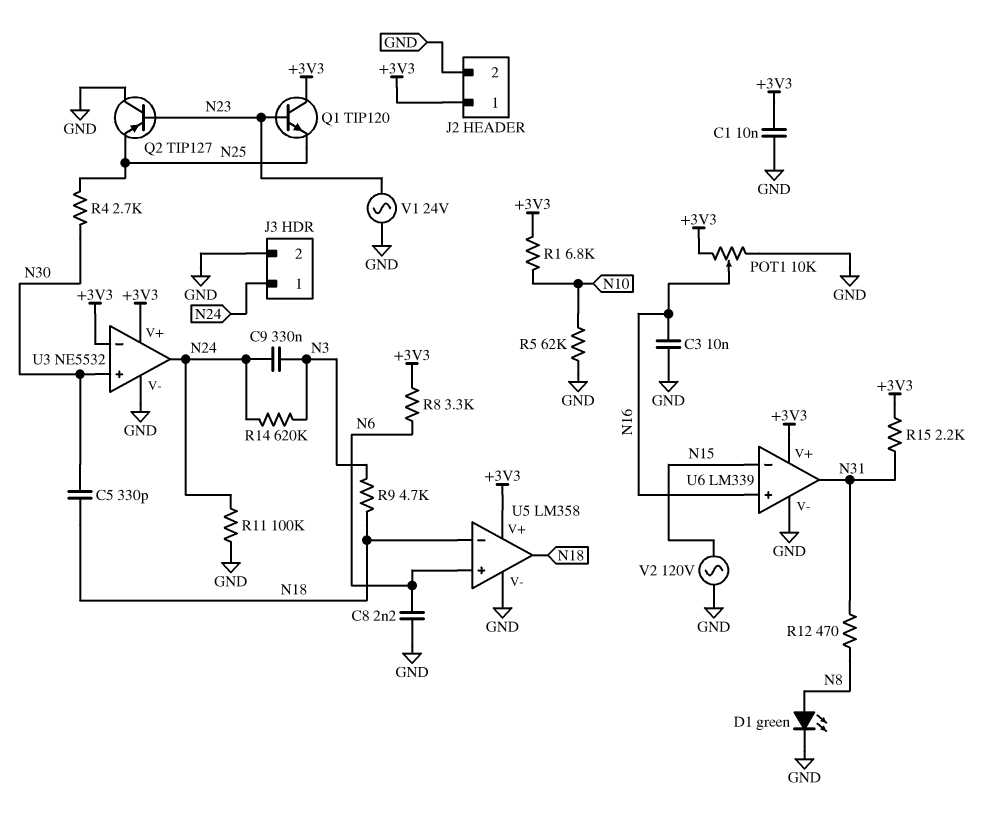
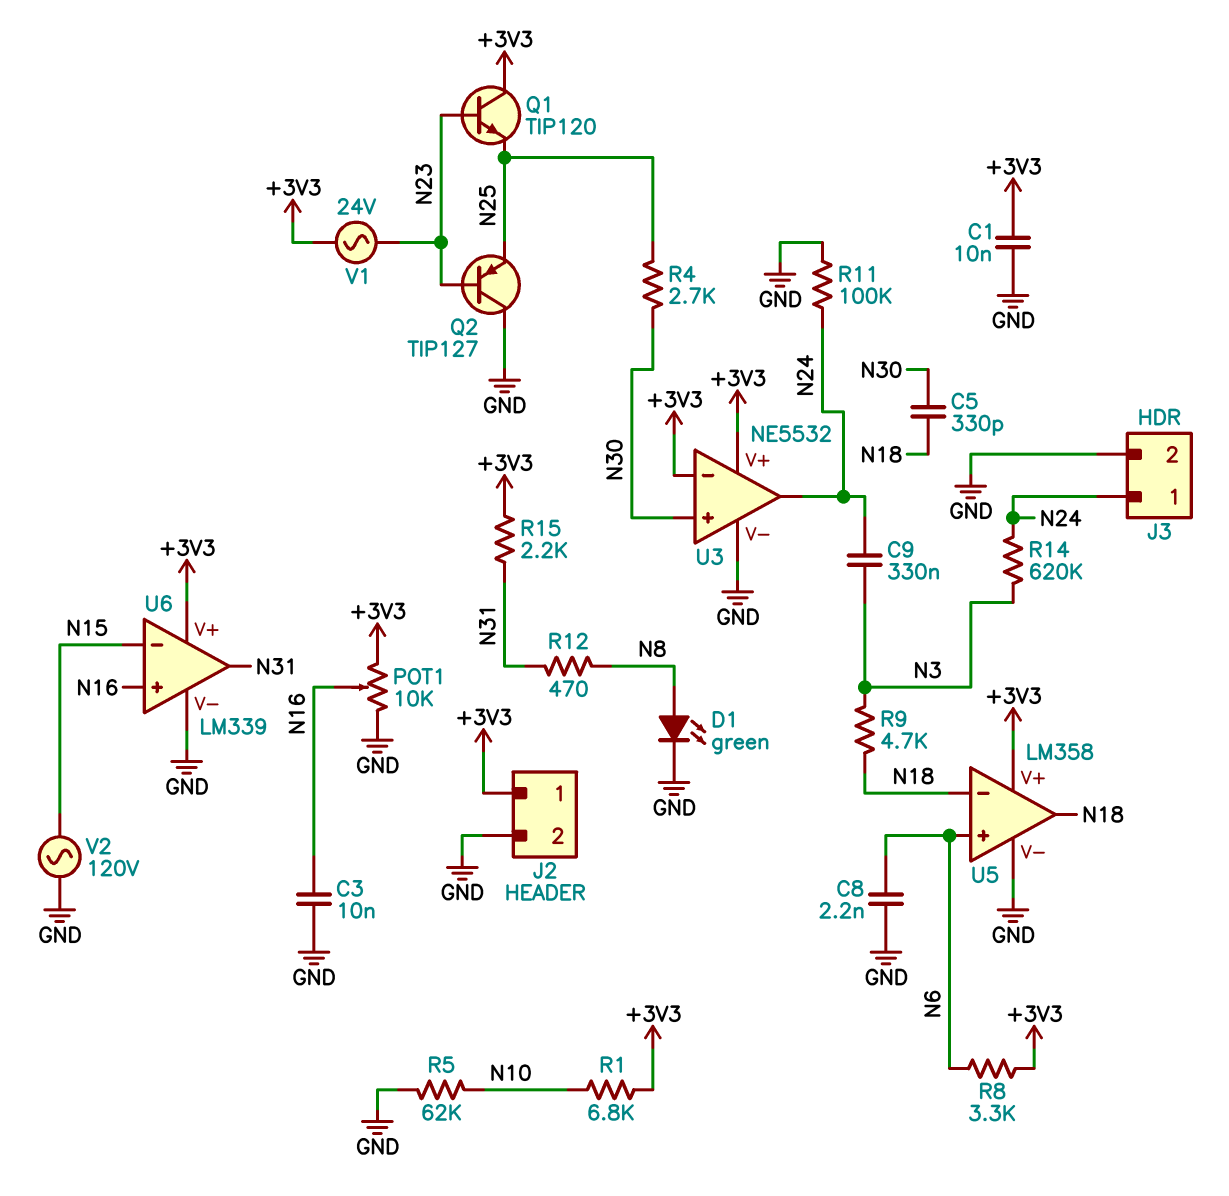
V1: AC 24V (GND, N23) -> AC 24V (+3V3, N23)

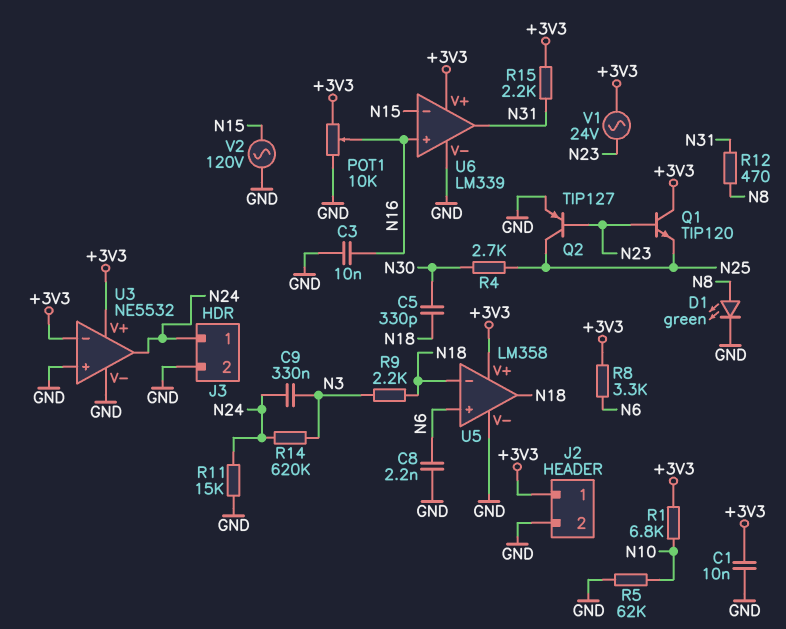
Q2: PNP TIP127 (B N23, C GND, E N25) -> PNP TIP127 (B N23, C N25, E GND)
R9: 4.7k (N3, N18) -> 2.2k (N3, N18)
R11: 100k (GND, N24) -> 15k (GND, N24)
U3 pin in+: N30 -> GND

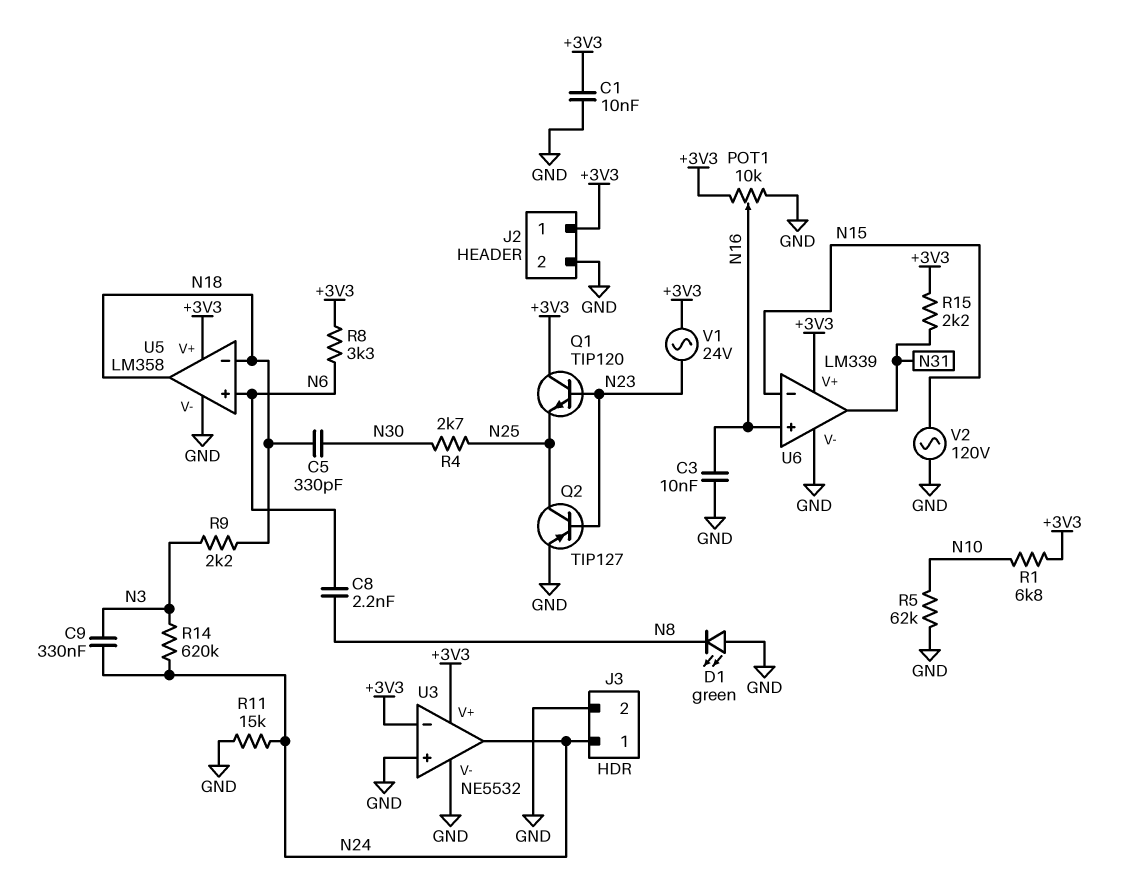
C8: 2.2nF (GND, N6) -> 2.2nF (N6, N8)
D1: LED green (A N8, K GND) -> LED green (A GND, K N8)
R12: 470 (N8, N31) -> none

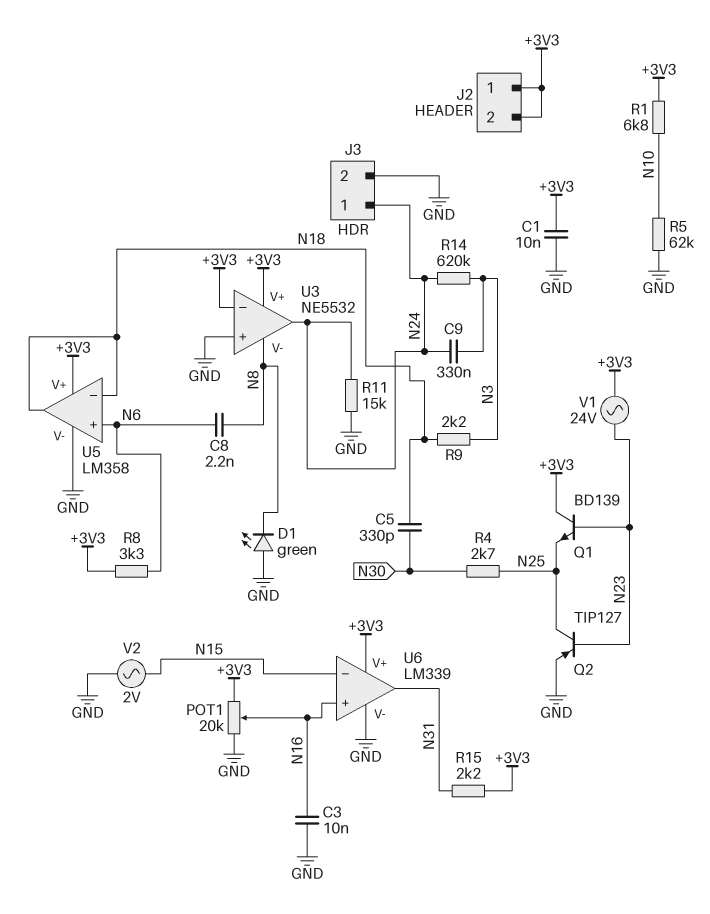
J2 pin 2: GND -> +3V3
POT1: 10k (+3V3, GND, wiper N16) -> 20k (+3V3, GND, wiper N16)
Q1: NPN TIP120 (B N23, C +3V3, E N25) -> NPN BD139 (B N23, C +3V3, E N25)
U3 pin V-: GND -> N8
V2: AC 120V (GND, N15) -> AC 2V (GND, N15)

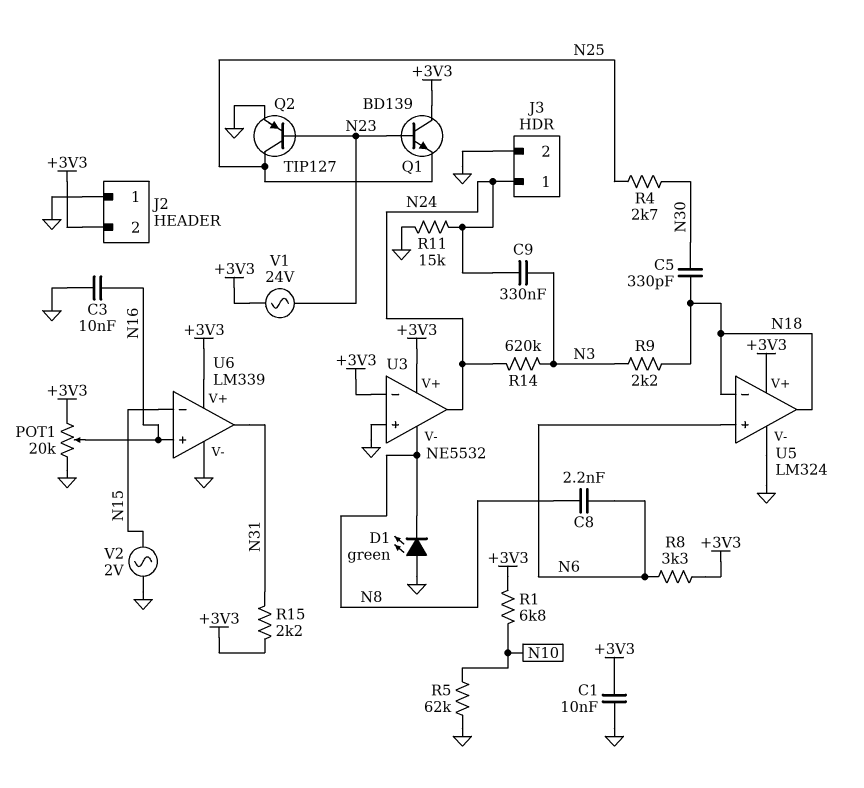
J2 pin 1: +3V3 -> GND
U5: LM358 -> LM324

